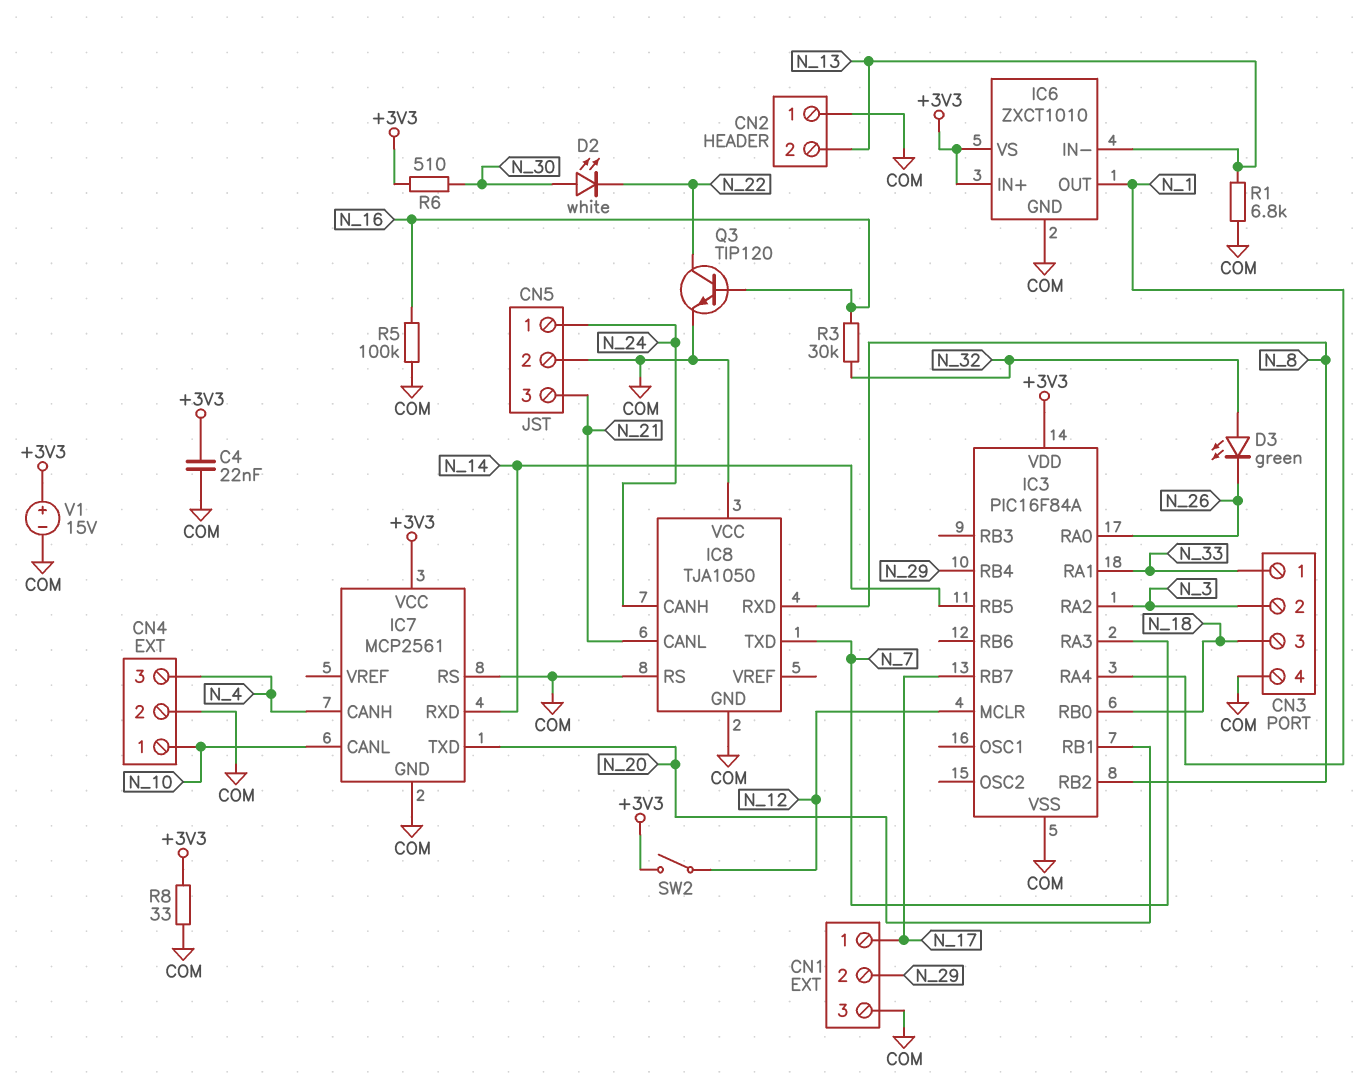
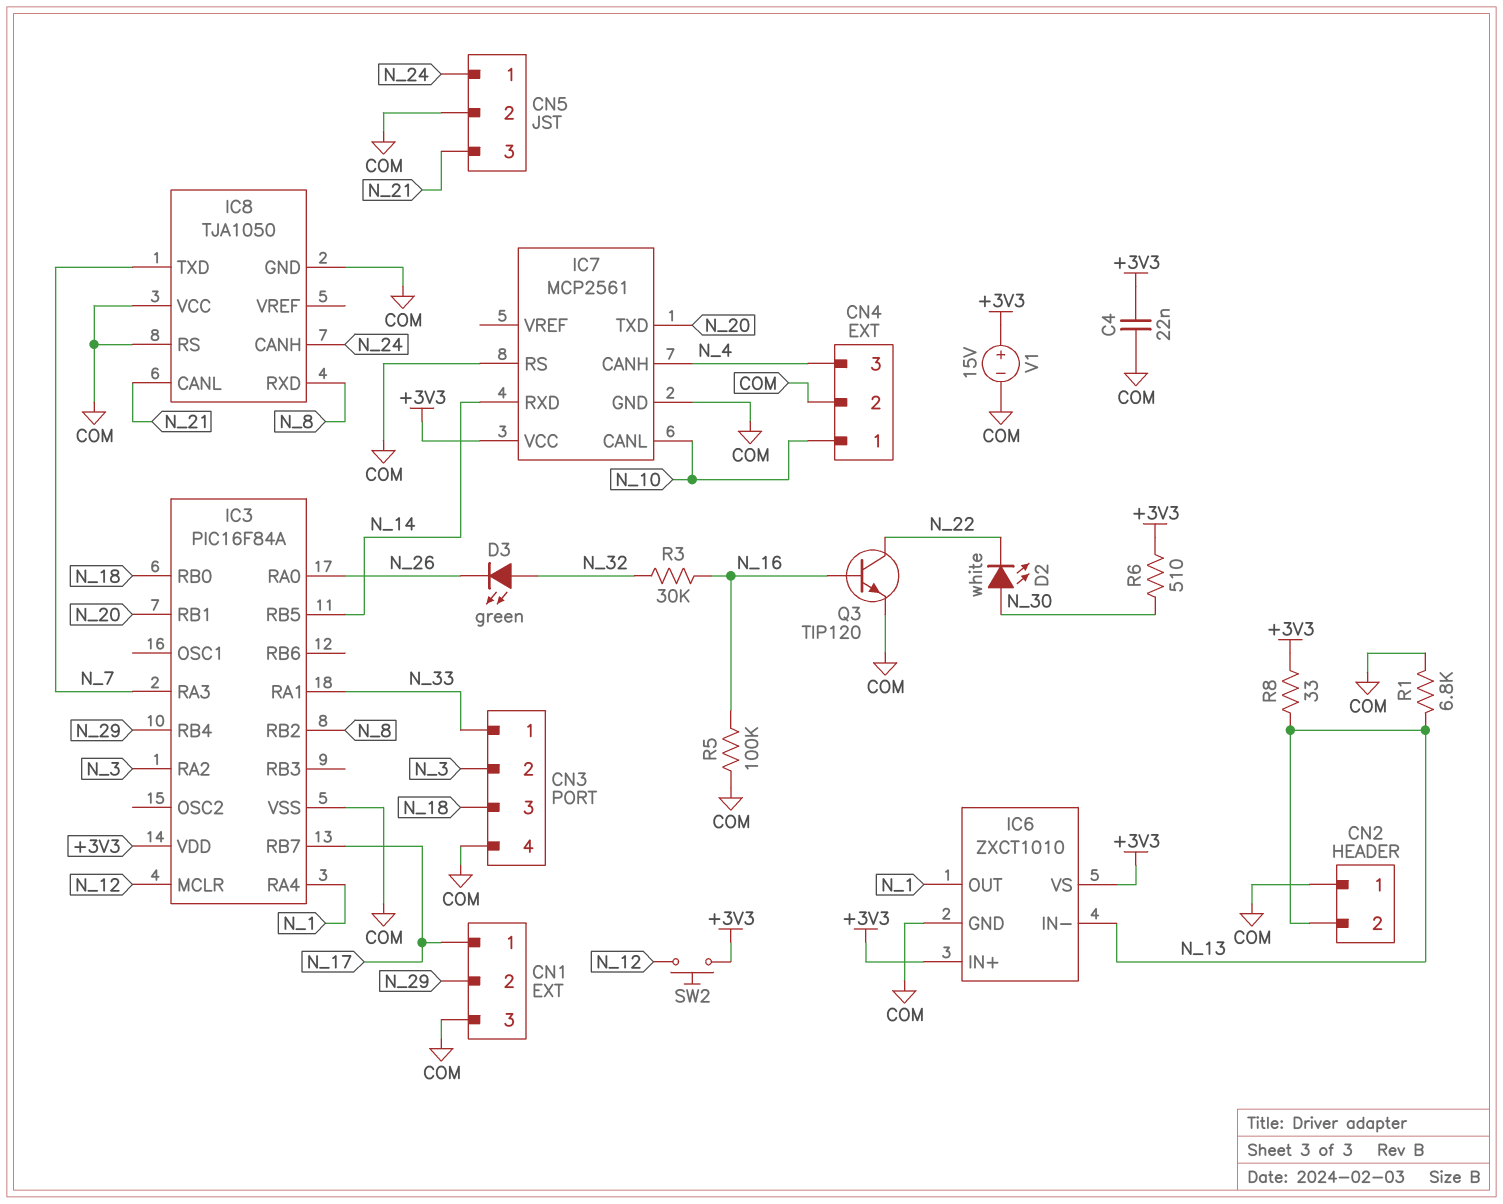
R8: 33 (+3V3, COM) -> 33 (+3V3, N_13)
SW2: switch (+3V3, N_12) -> button (+3V3, N_12)

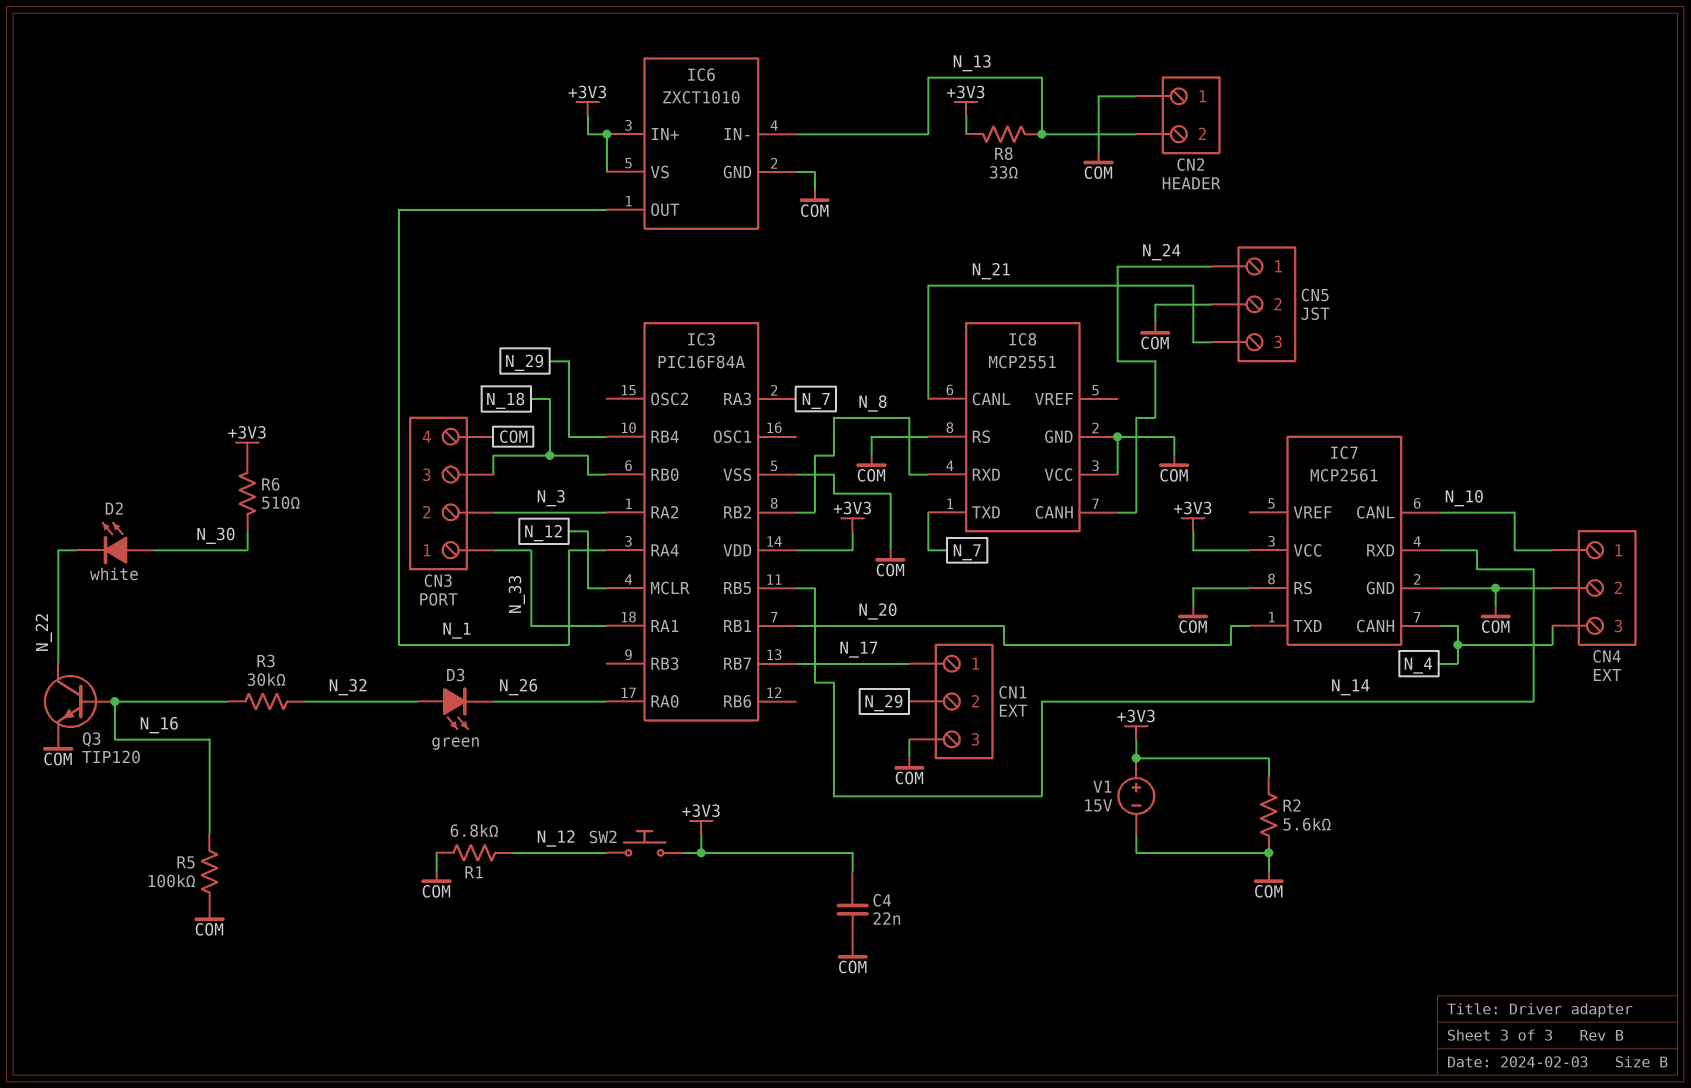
IC8: TJA1050 -> MCP2551
R1: 6.8k (COM, N_13) -> 6.8k (COM, N_12)
R2: none -> 5.6k (+3V3, COM)

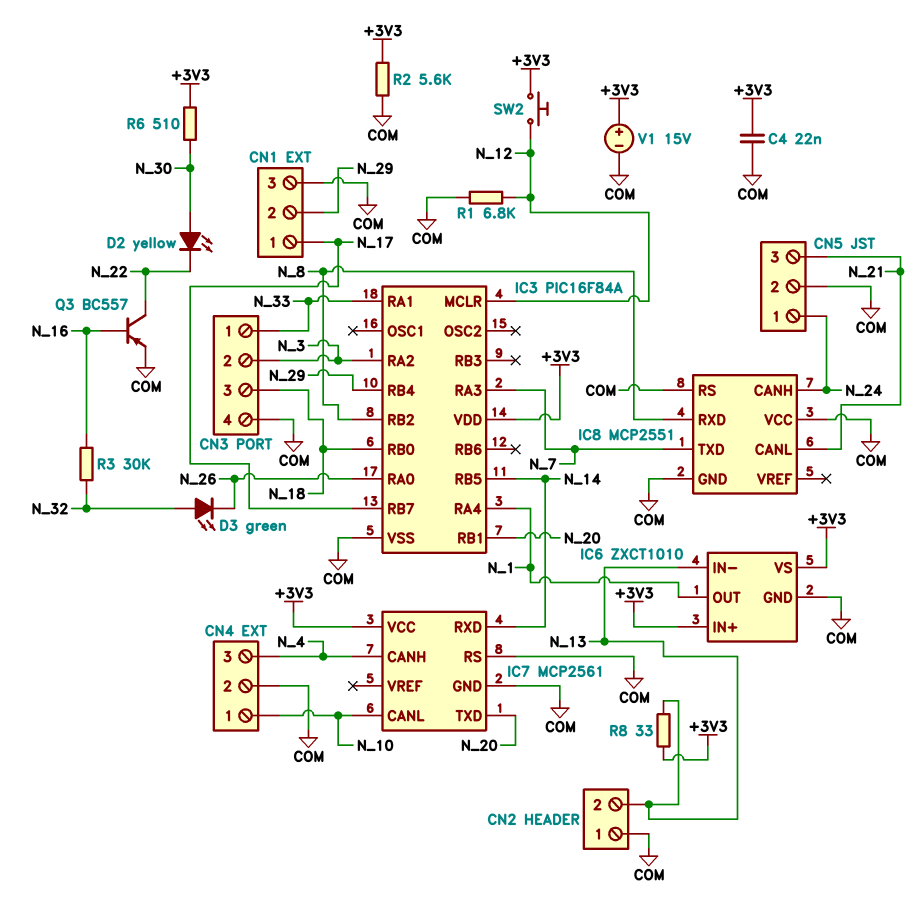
D2: LED white (A N_30, K N_22) -> LED yellow (A N_30, K N_22)
Q3: NPN TIP120 (B N_16, C N_22, E COM) -> PNP BC557 (B N_16, C N_22, E COM)
R5: 100k (COM, N_16) -> none

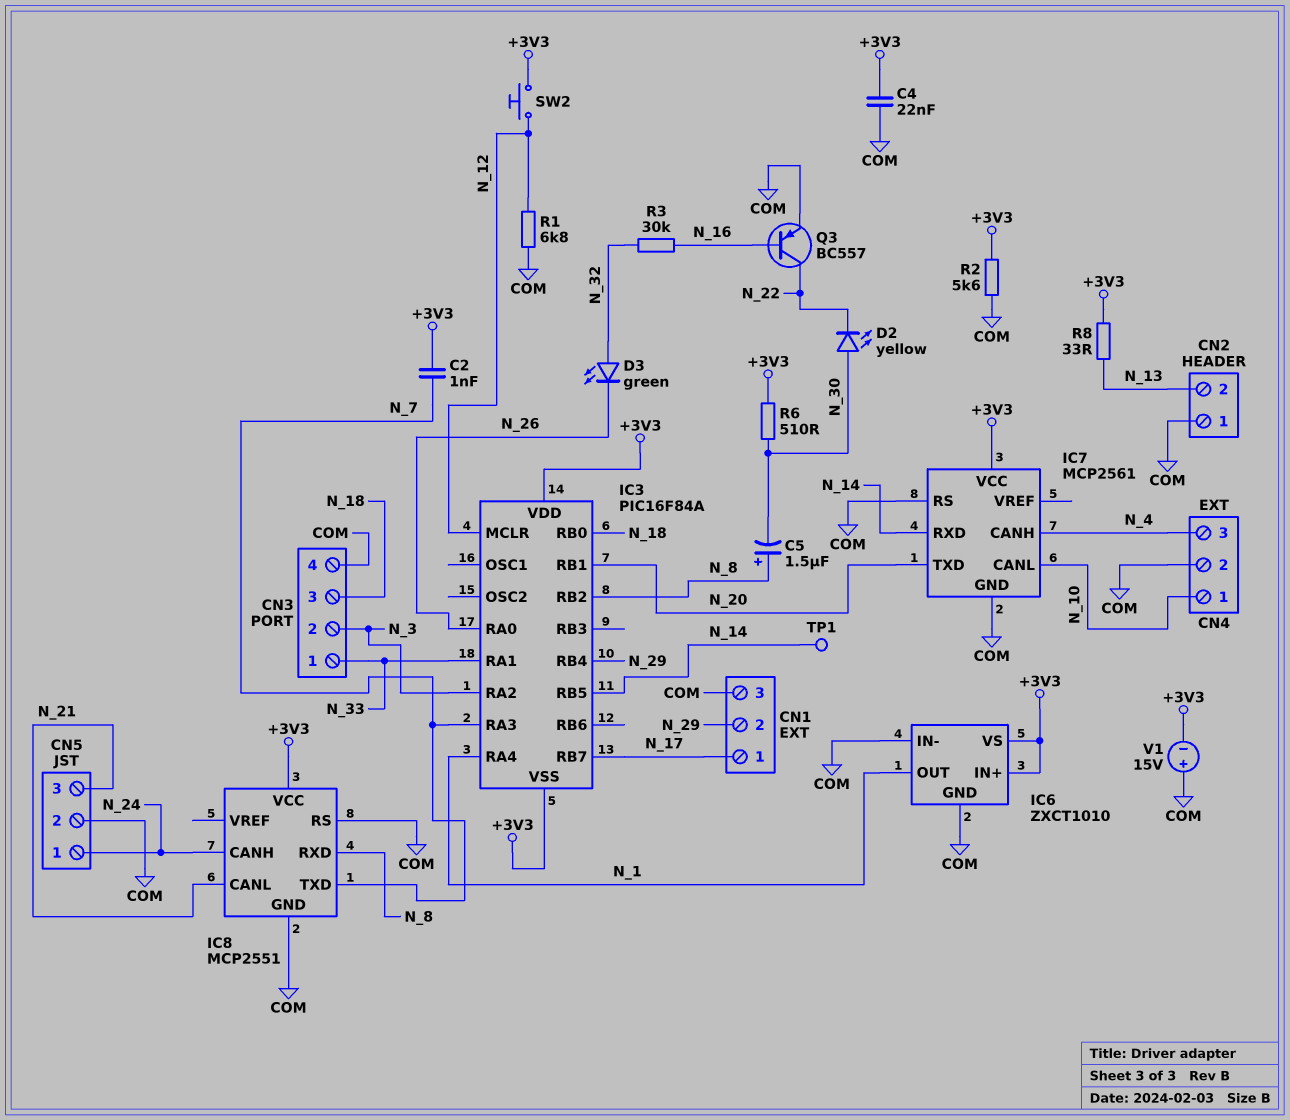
C2: none -> 1nF (+3V3, N_7)
C5: none -> 1.5uF (plus N_8, minus N_30)
IC3 pin VSS: COM -> +3V3
IC6 pin IN-: N_13 -> COM
IC8 pin VCC: COM -> +3V3
TP1: none -> test point (N_14)
V1: 15V (plus +3V3, minus COM) -> 15V (plus COM, minus +3V3)

